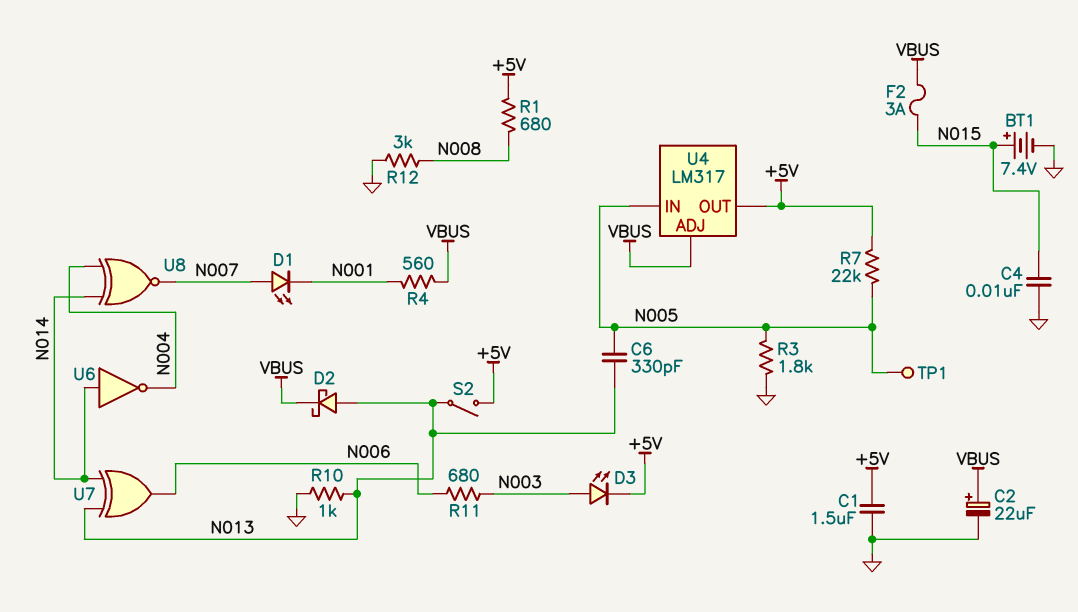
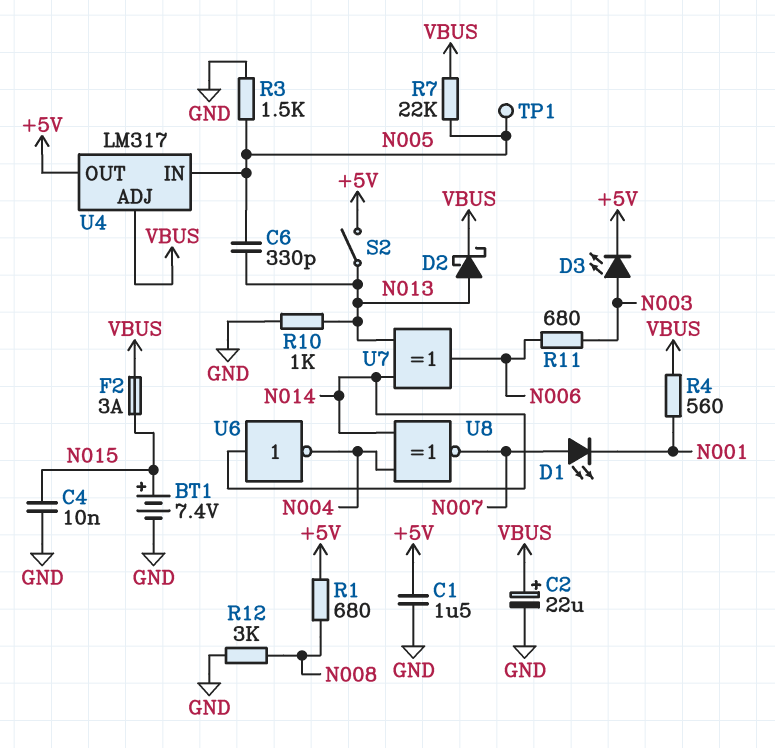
R3: 1.8k (GND, N005) -> 1.5k (GND, N005)
R7: 22k (+5V, N005) -> 22k (N005, VBUS)

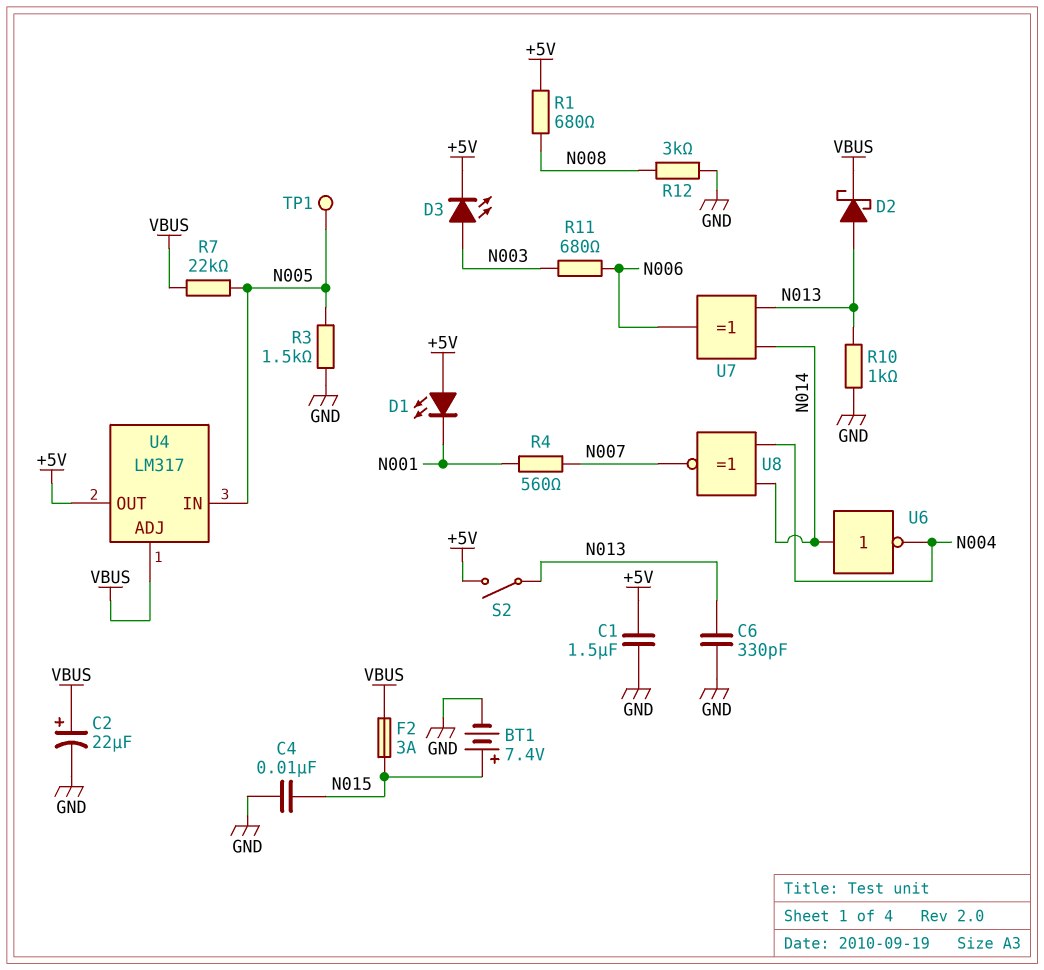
C6: 330pF (N005, N013) -> 330pF (GND, N013)
D1: LED (A N007, K N001) -> LED (A +5V, K N001)
R4: 560 (N001, VBUS) -> 560 (N001, N007)

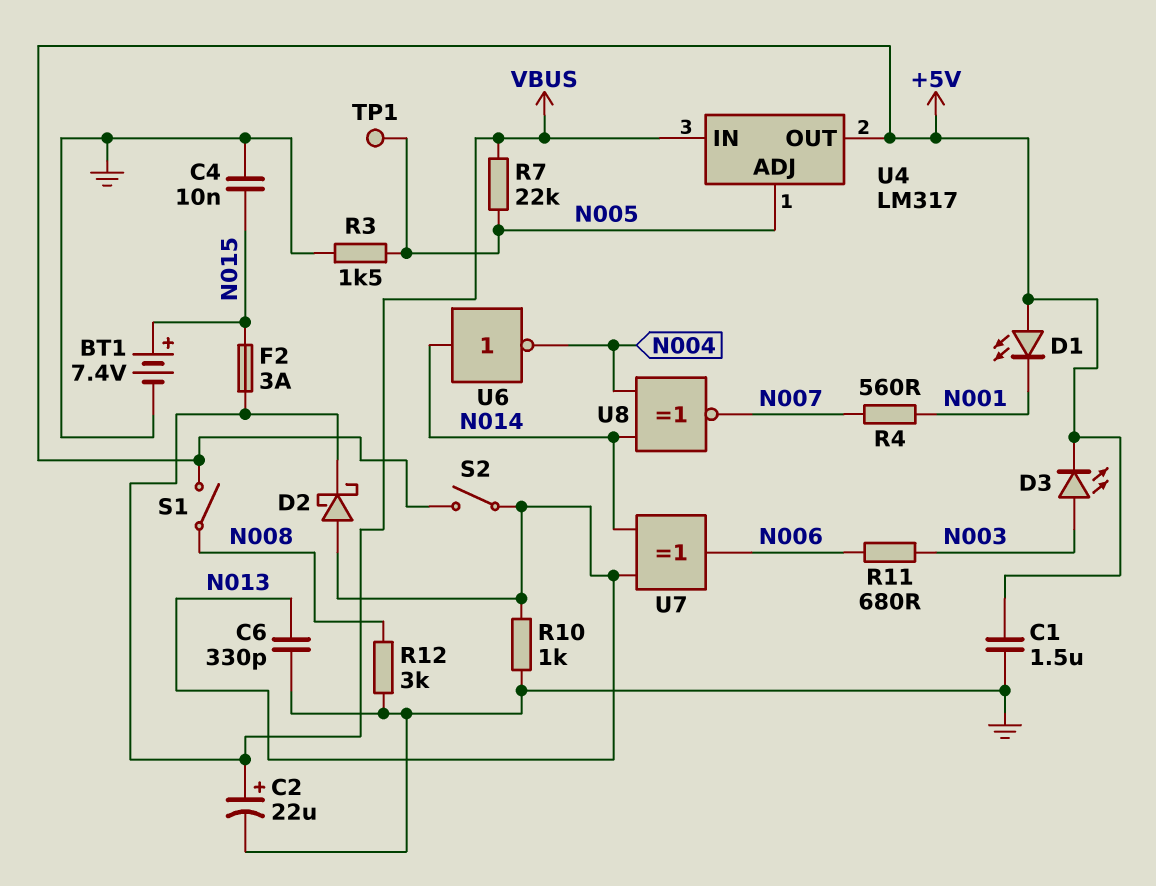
R1: 680 (+5V, N008) -> none
S1: none -> switch (+5V, N008)
U4 pin ADJ: VBUS -> N005
U4 pin IN: N005 -> VBUS

